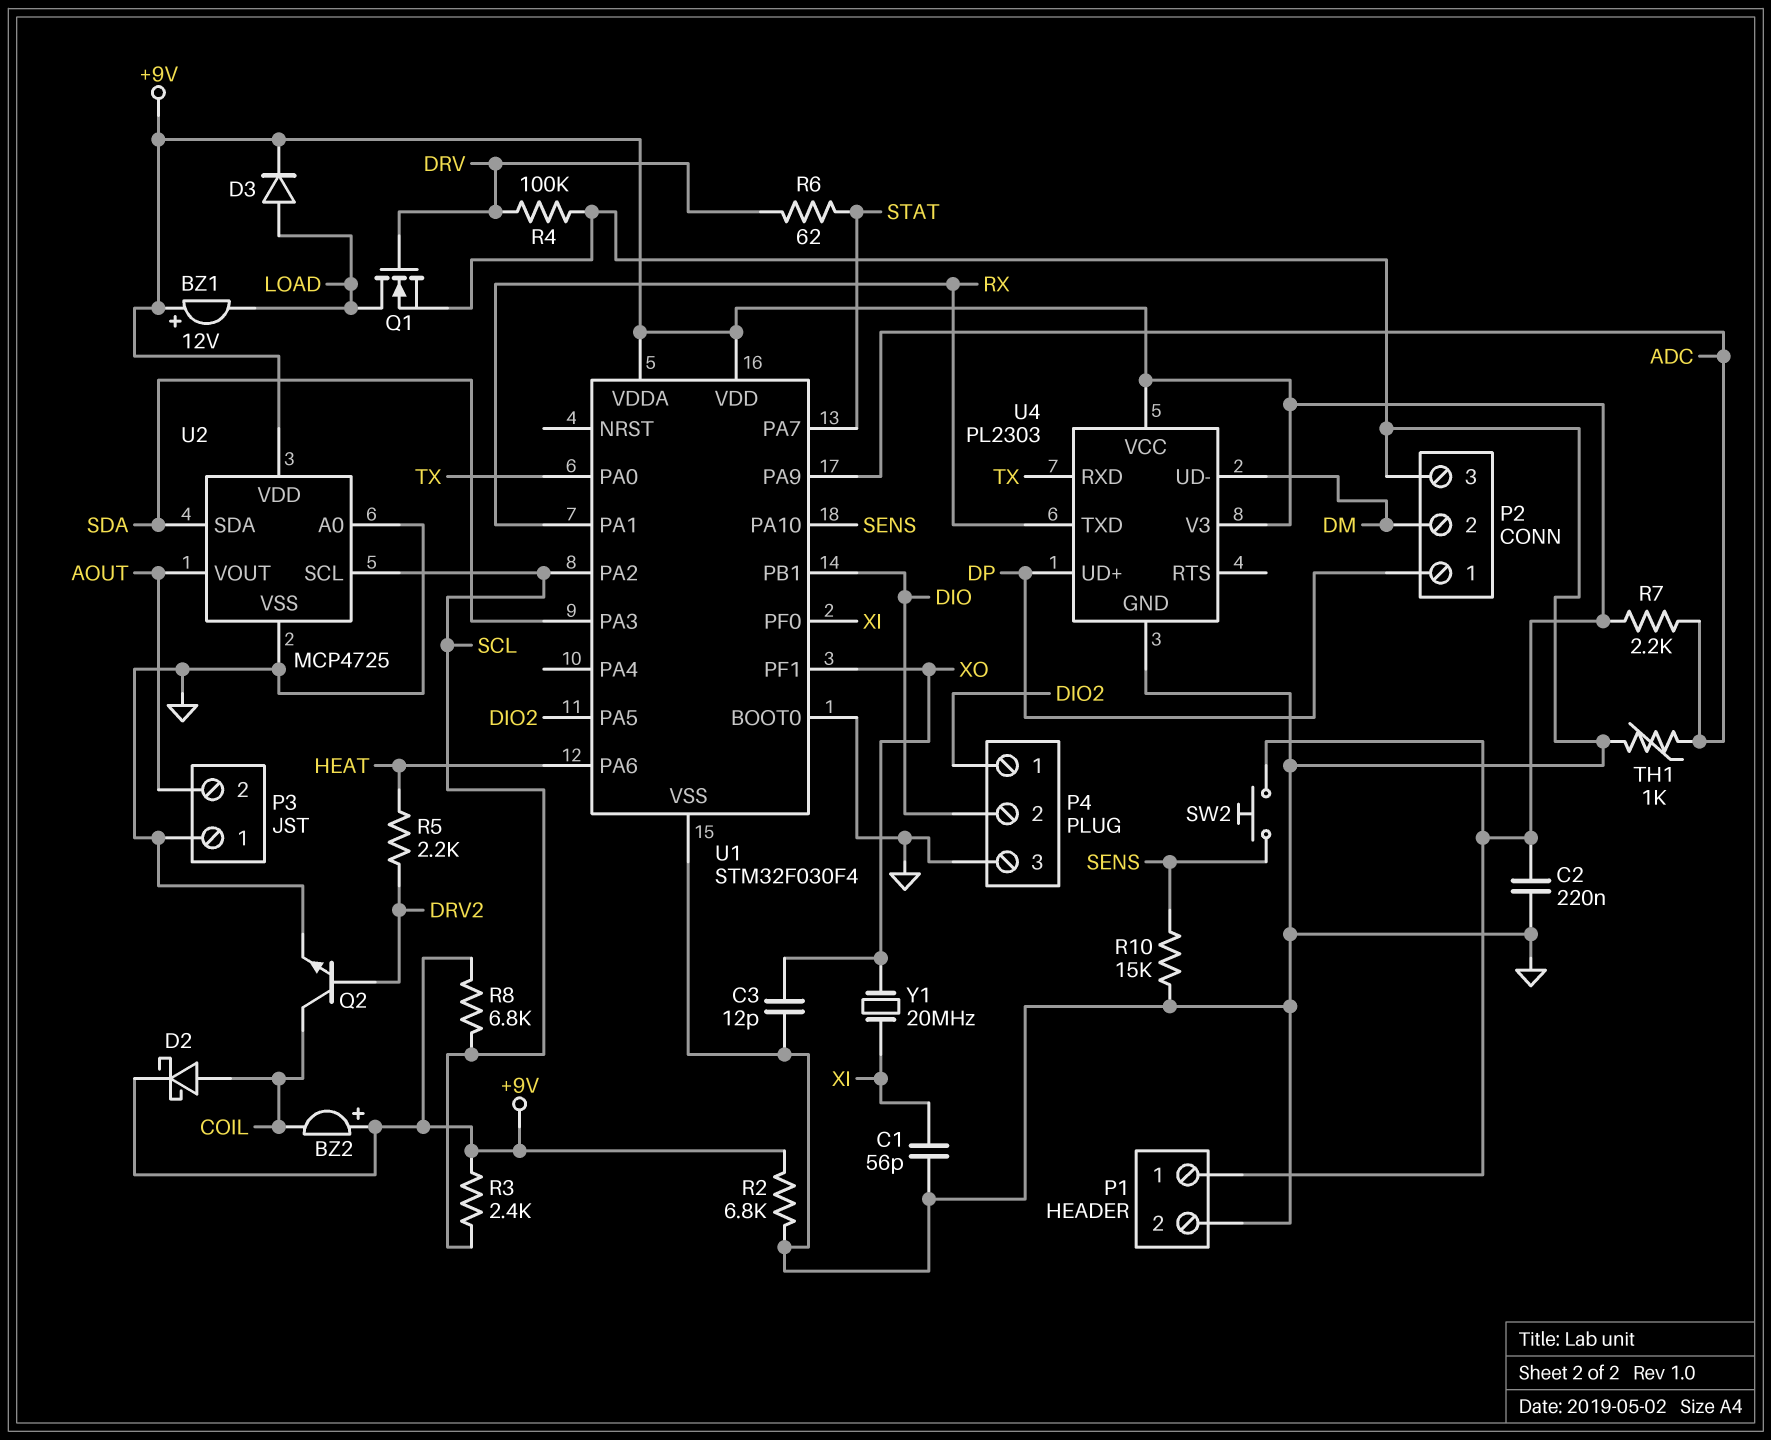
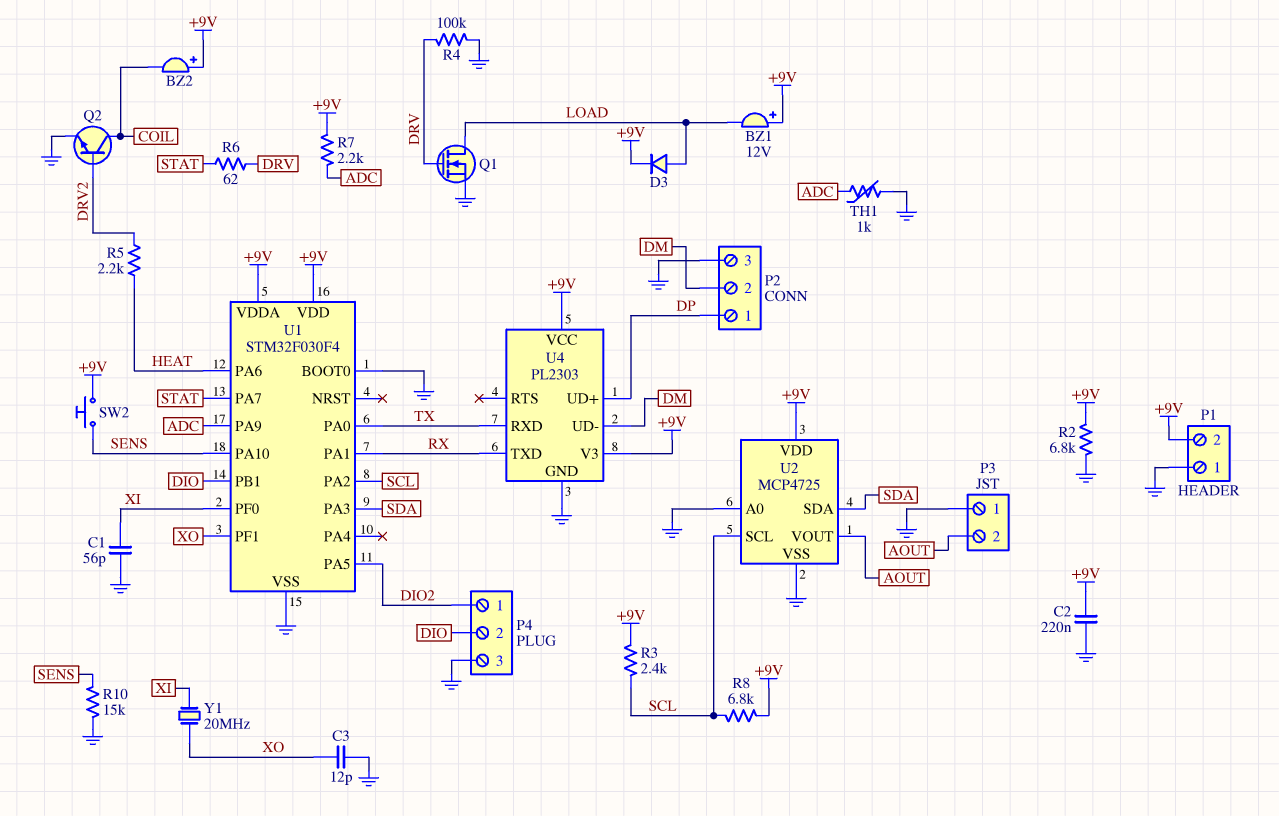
D2: schottky (A COIL, K +9V) -> none
P1 pin 1: +9V -> GND
P1 pin 2: GND -> +9V

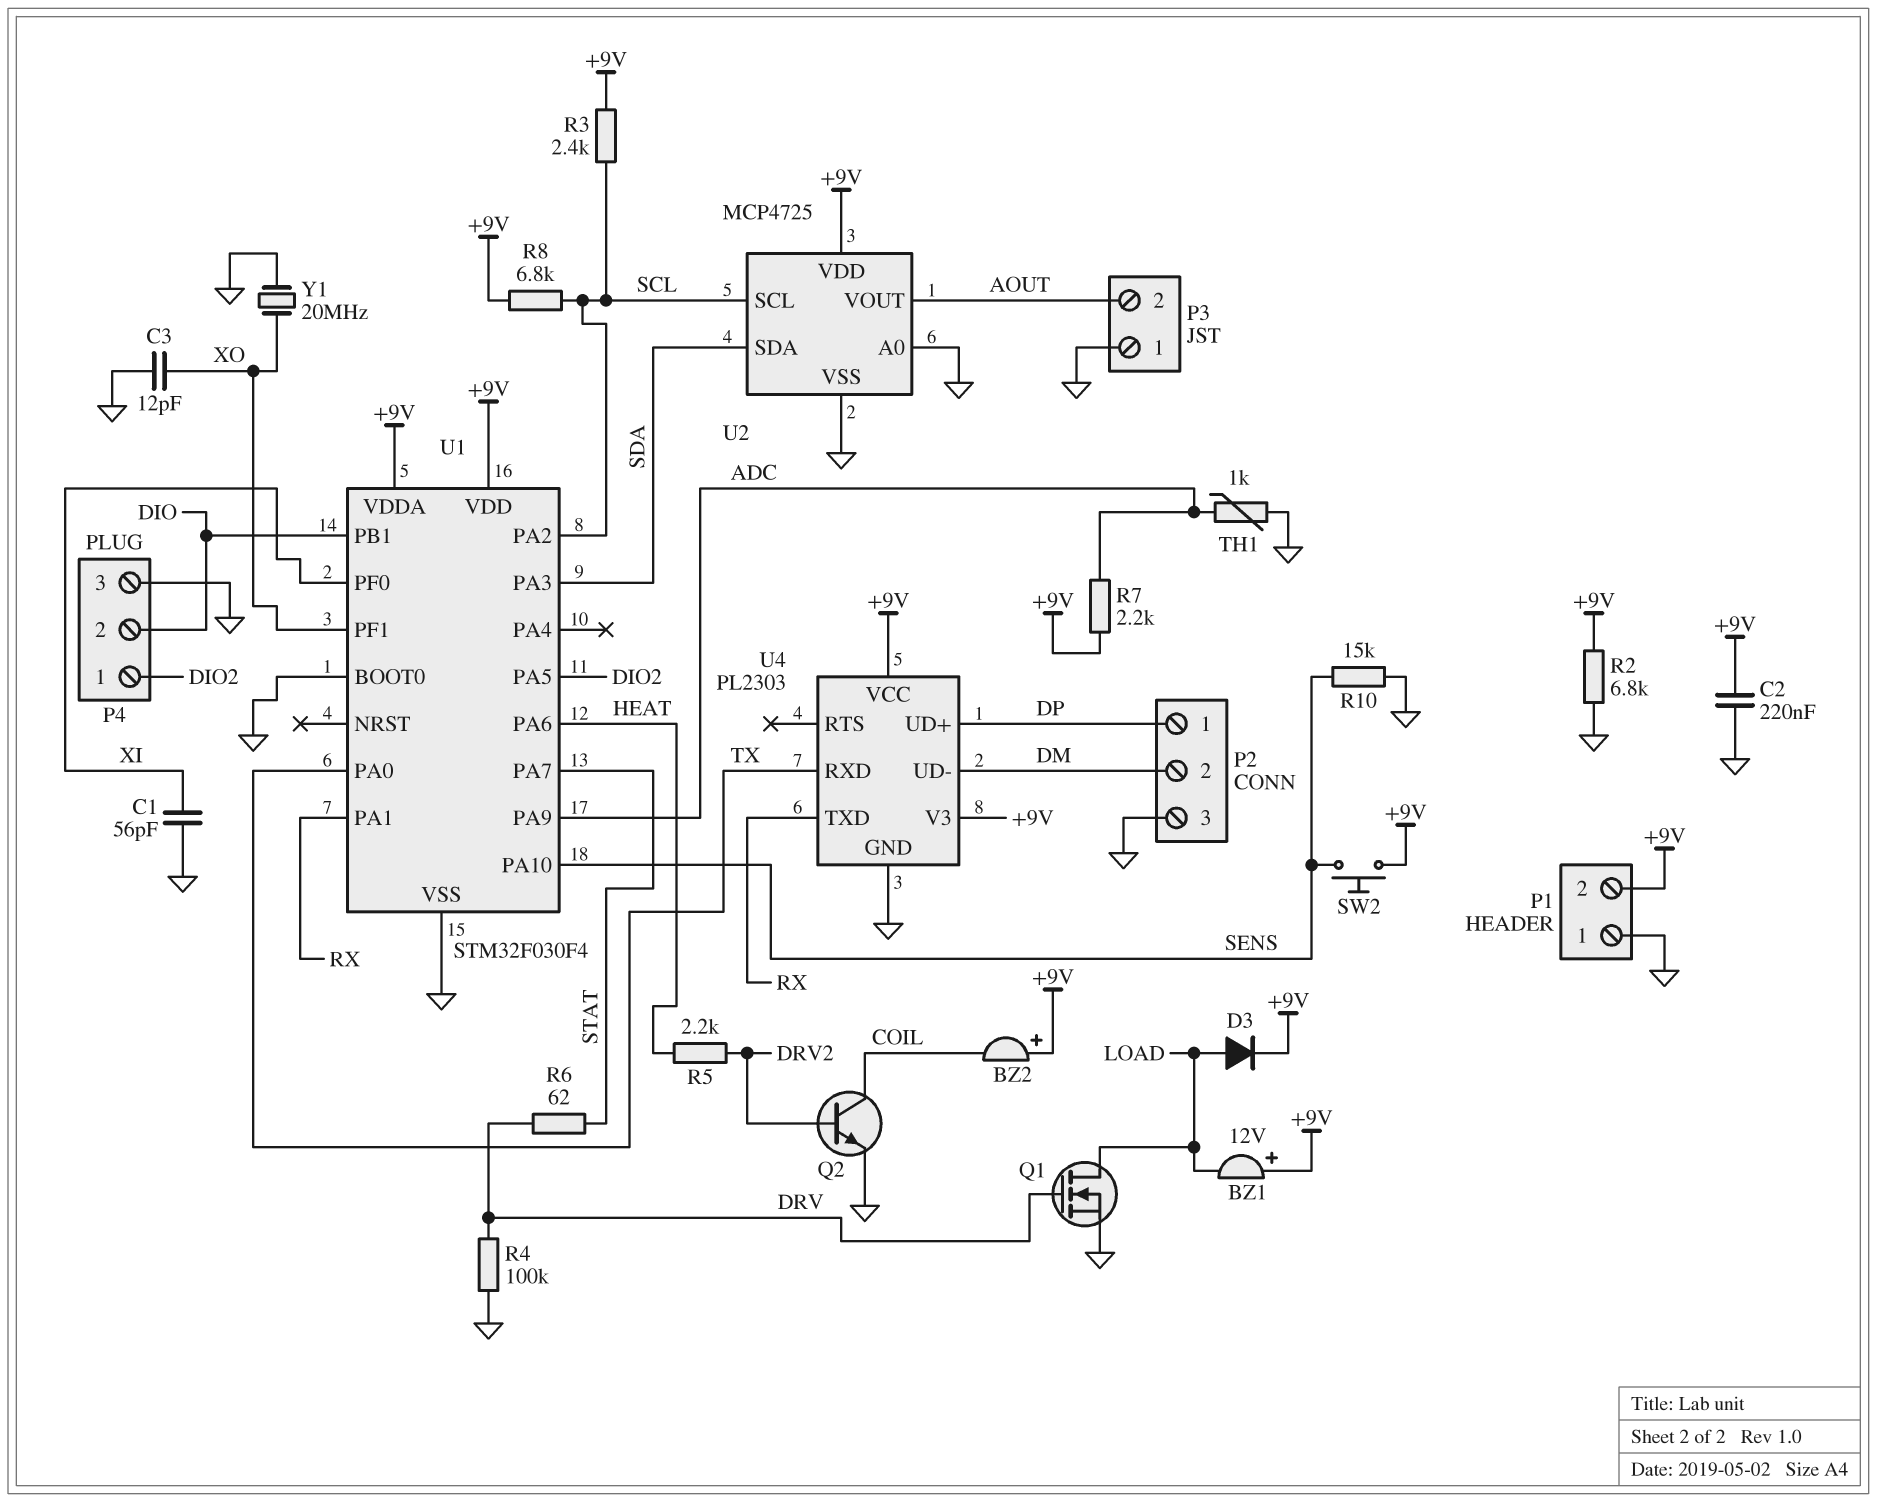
Y1: 20MHz (XI, XO) -> 20MHz (GND, XO)

